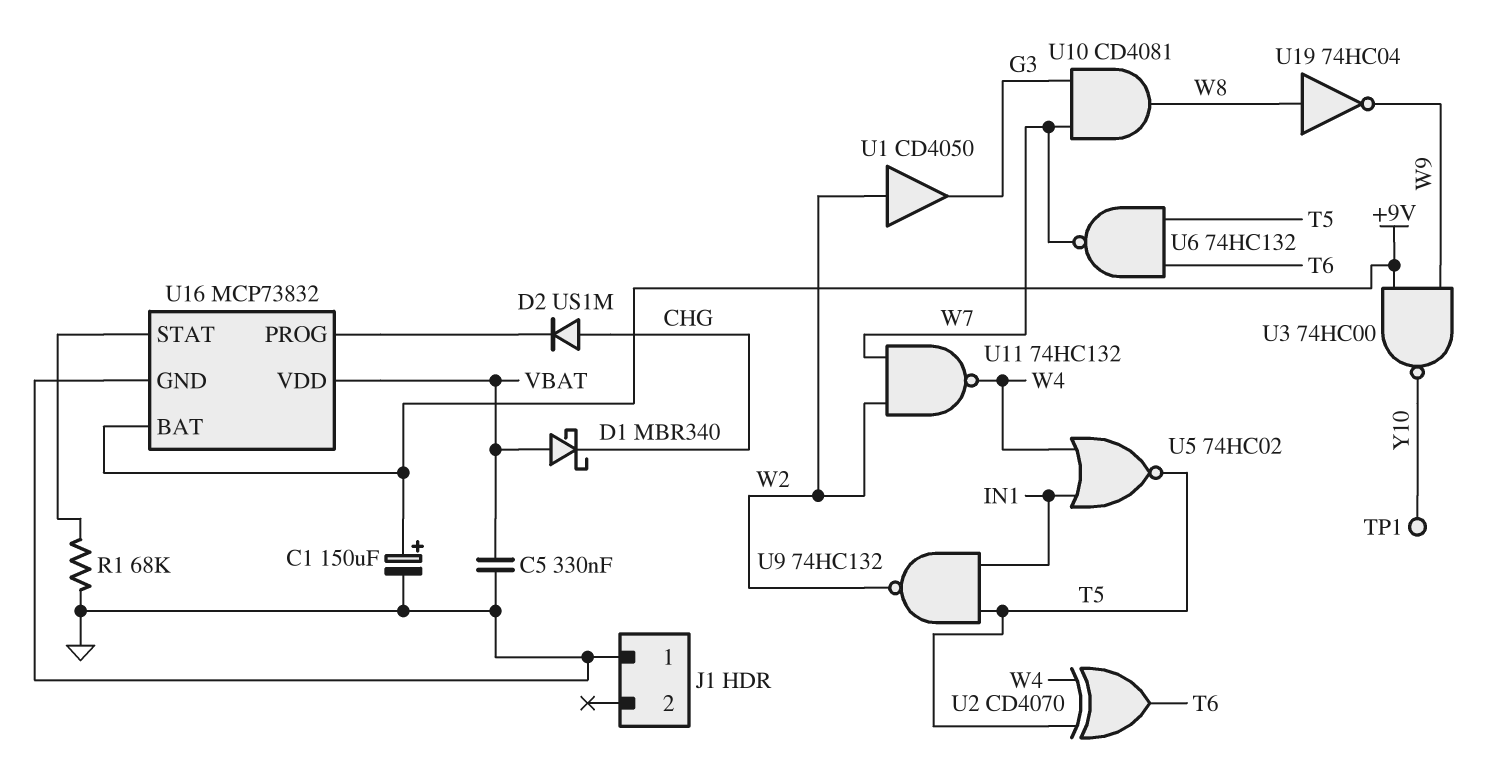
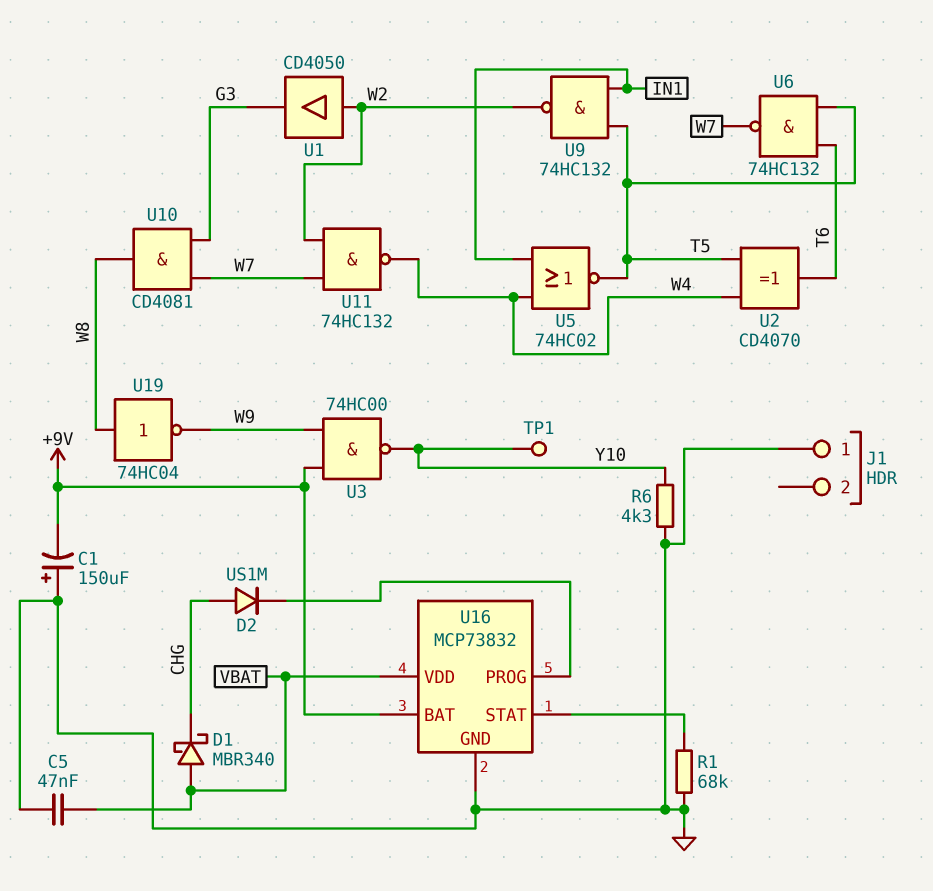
C1: 150uF (plus +9V, minus GND) -> 150uF (plus GND, minus +9V)
C5: 330nF (GND, VBAT) -> 47nF (GND, VBAT)
R6: none -> 4.3k (GND, Y10)

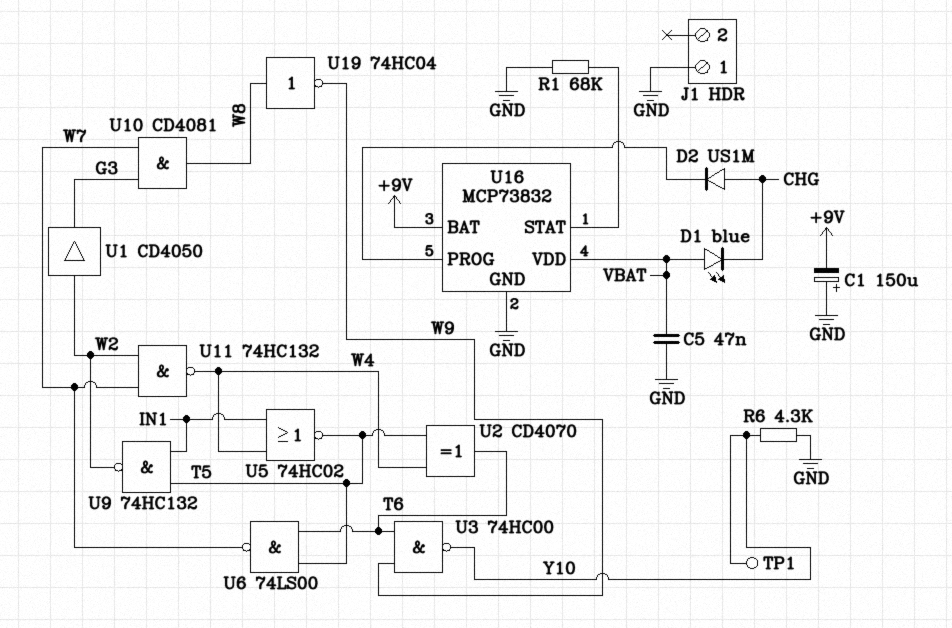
D1: schottky MBR340 (A VBAT, K CHG) -> LED blue (A VBAT, K CHG)
U3: NAND 74HC00 (in +9V, in W9, out Y10) -> NAND 74HC00 (in T6, in W9, out Y10)
U6: NAND 74HC132 (in T5, in T6, out W7) -> NAND 74LS00 (in T5, in T6, out W7)

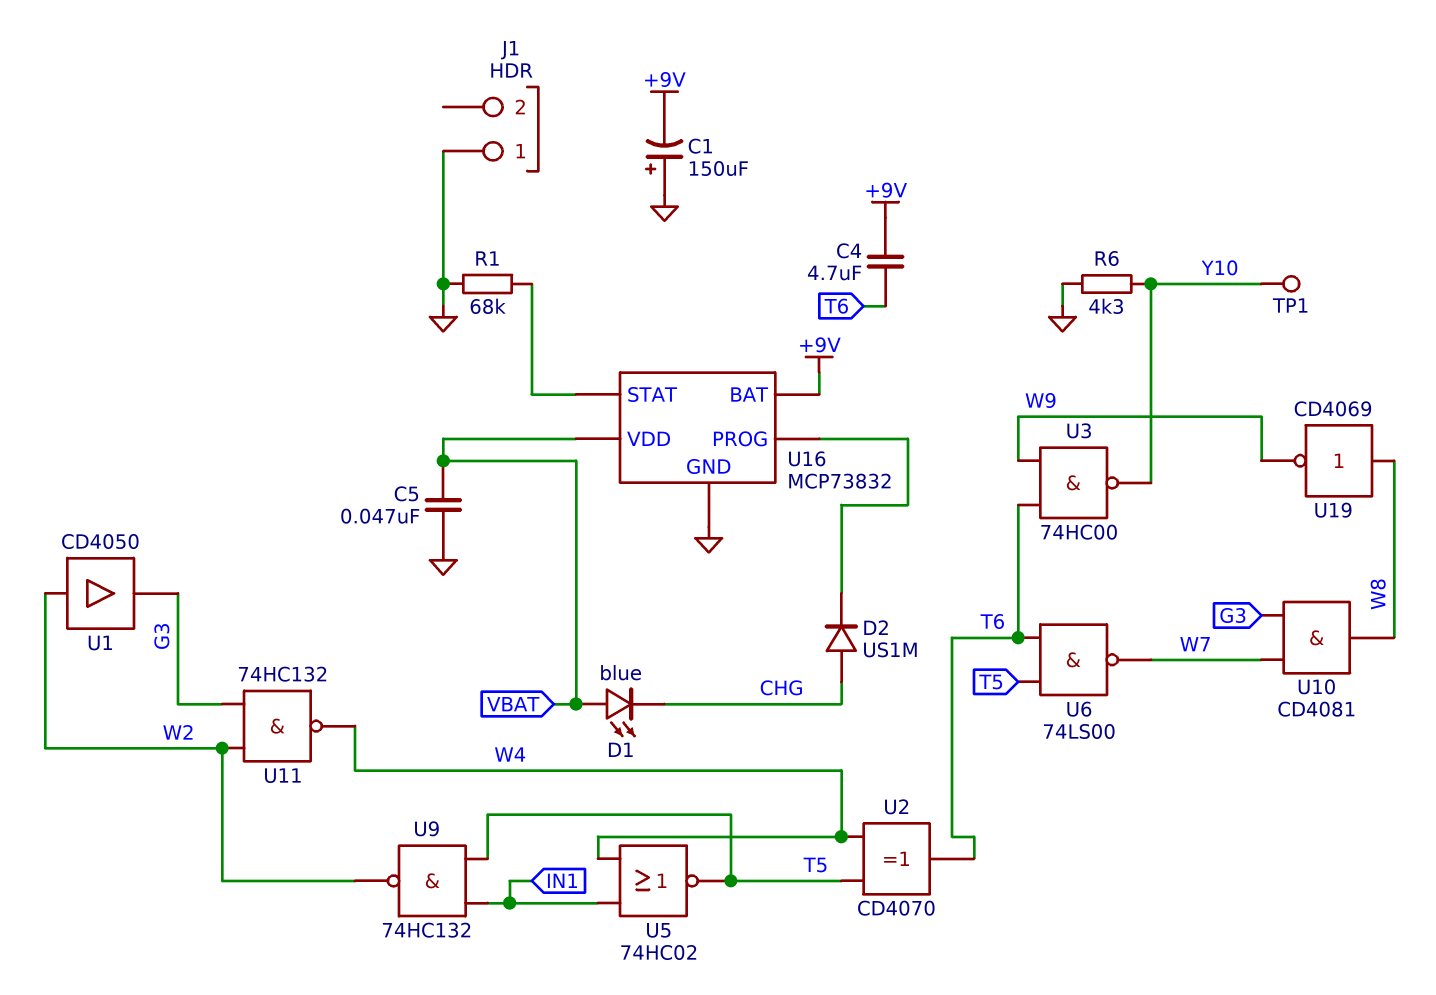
C4: none -> 4.7uF (+9V, T6)
U11: NAND 74HC132 (in W2, in W7, out W4) -> NAND 74HC132 (in G3, in W2, out W4)
U19: NOT 74HC04 (in W8, out W9) -> NOT CD4069 (in W8, out W9)

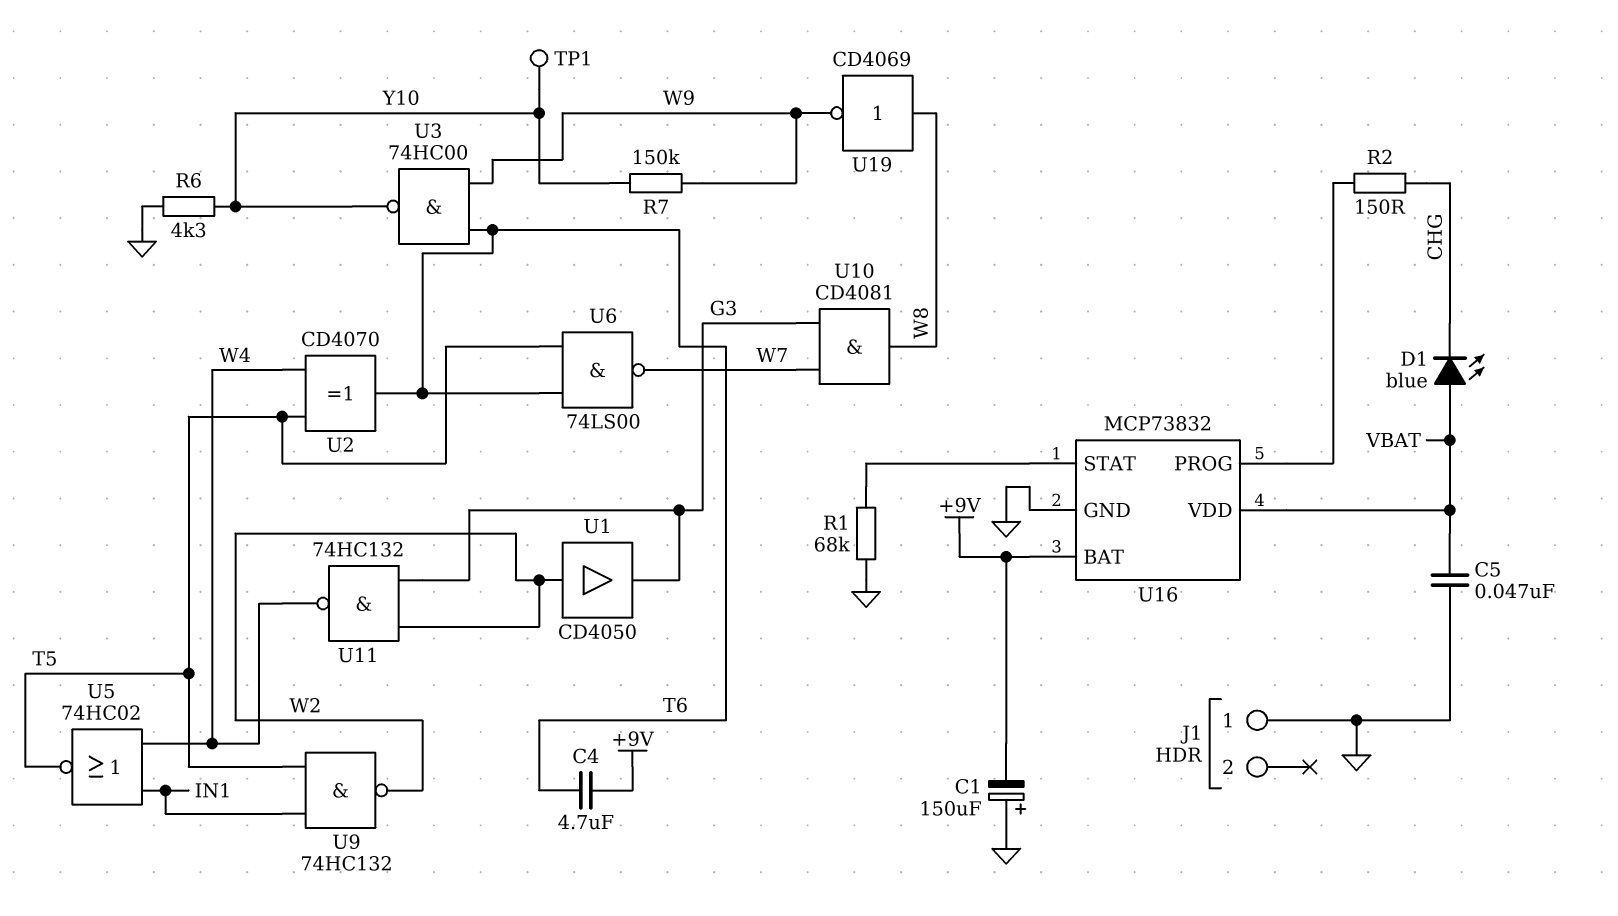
D2: diode US1M (A CHG, K U16/PROG) -> none
R2: none -> 150 (CHG, U16/PROG)
R7: none -> 150k (W9, Y10)

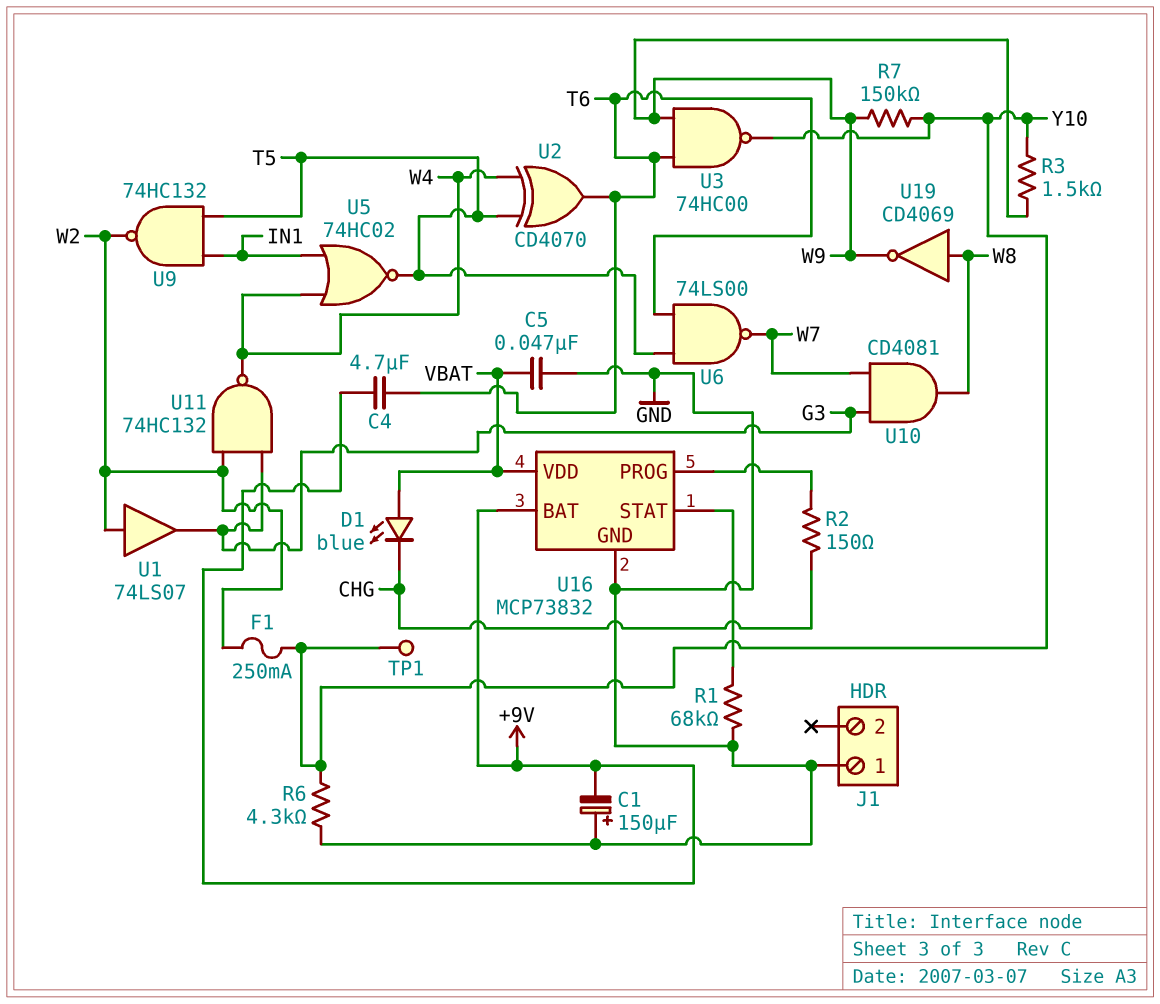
F1: none -> 250mA (W2, Y10)
R3: none -> 1.5k (W9, Y10)
U1: buffer CD4050 (in W2, out G3) -> buffer 74LS07 (in W2, out G3)

